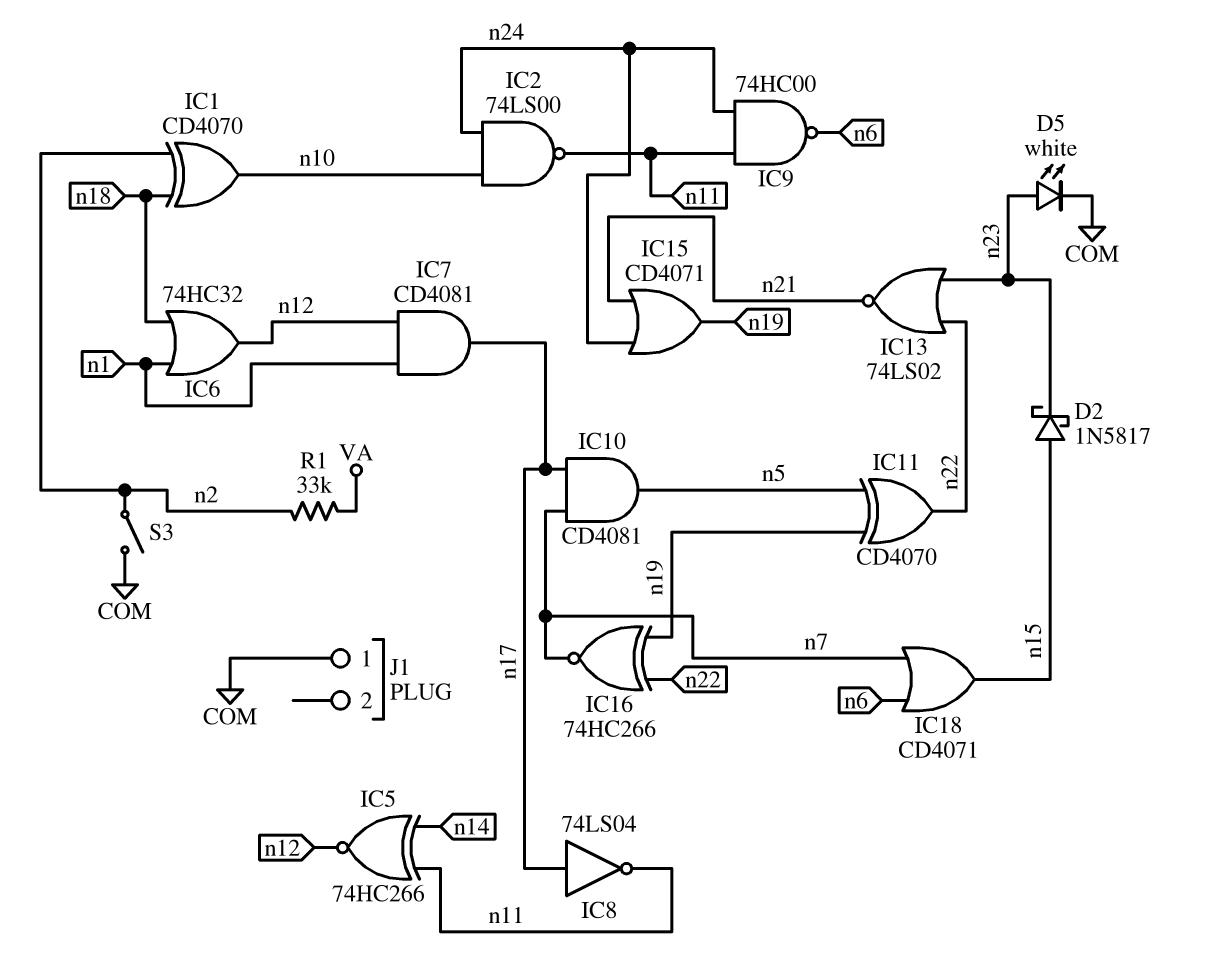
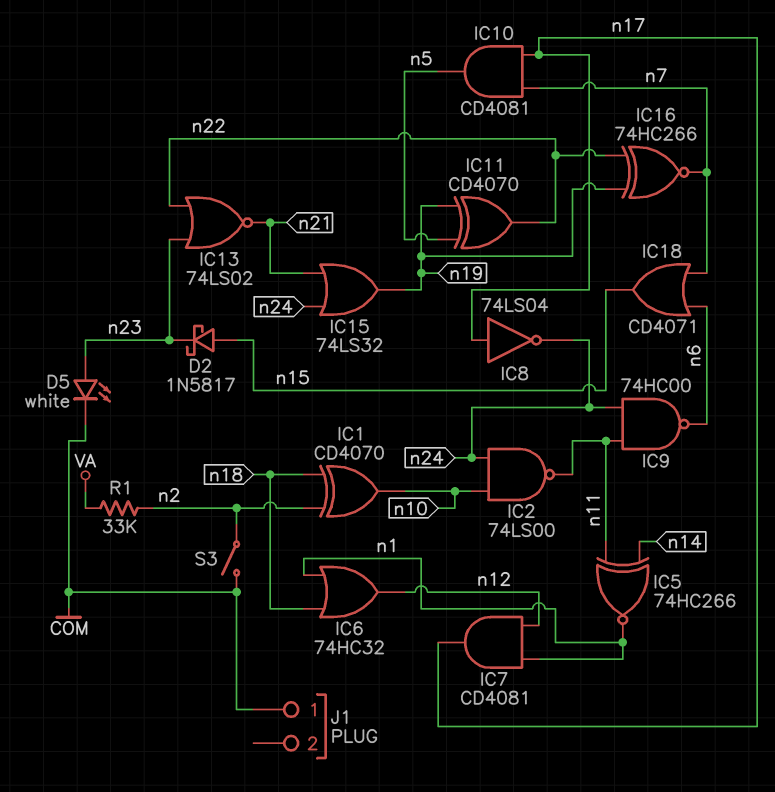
IC5: XNOR 74HC266 (in n11, in n14, out n12) -> XNOR 74HC266 (in n11, in n14, out n1)
IC8: NOT 74LS04 (in n17, out n11) -> NOT 74LS04 (in n17, out n24)
IC15: OR CD4071 (in n21, in n24, out n19) -> OR 74LS32 (in n21, in n24, out n19)

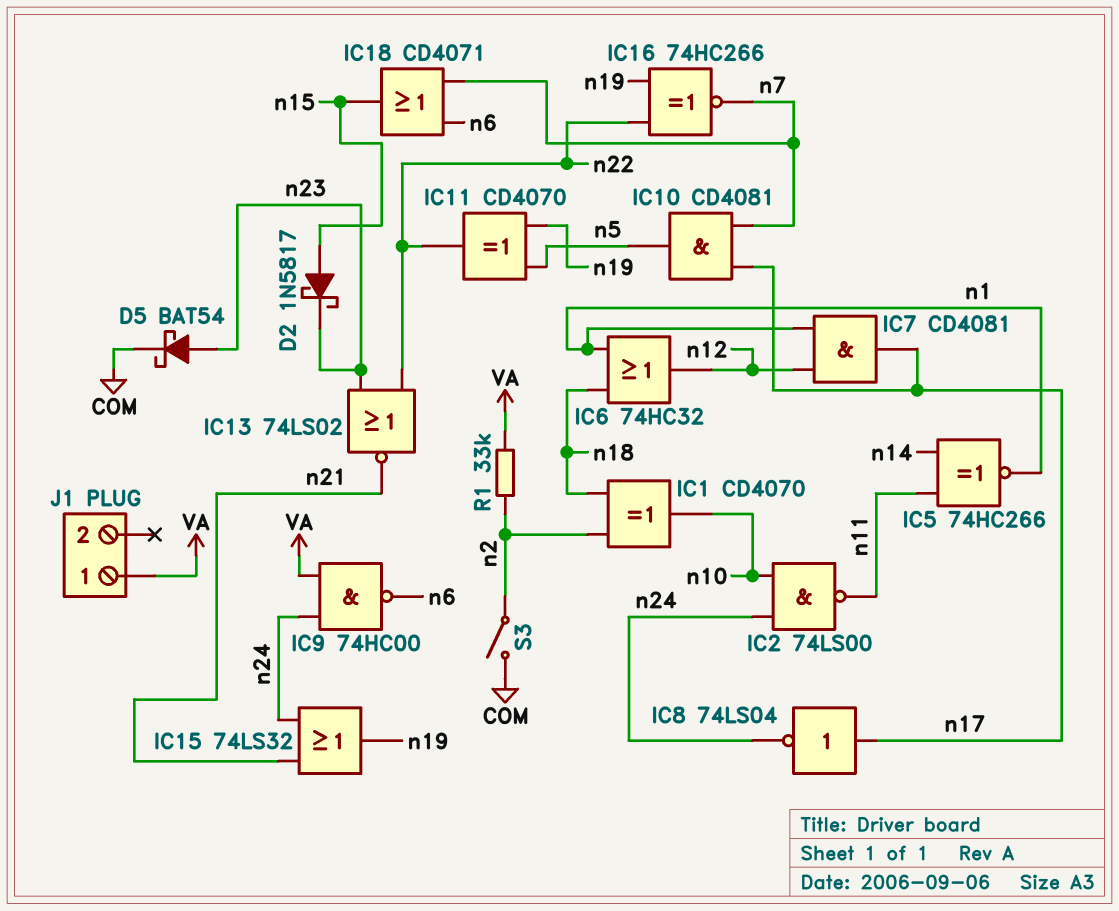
D5: LED white (A n23, K COM) -> schottky BAT54 (A n23, K COM)
IC9: NAND 74HC00 (in n11, in n24, out n6) -> NAND 74HC00 (in VA, in n24, out n6)
J1 pin 1: COM -> VA

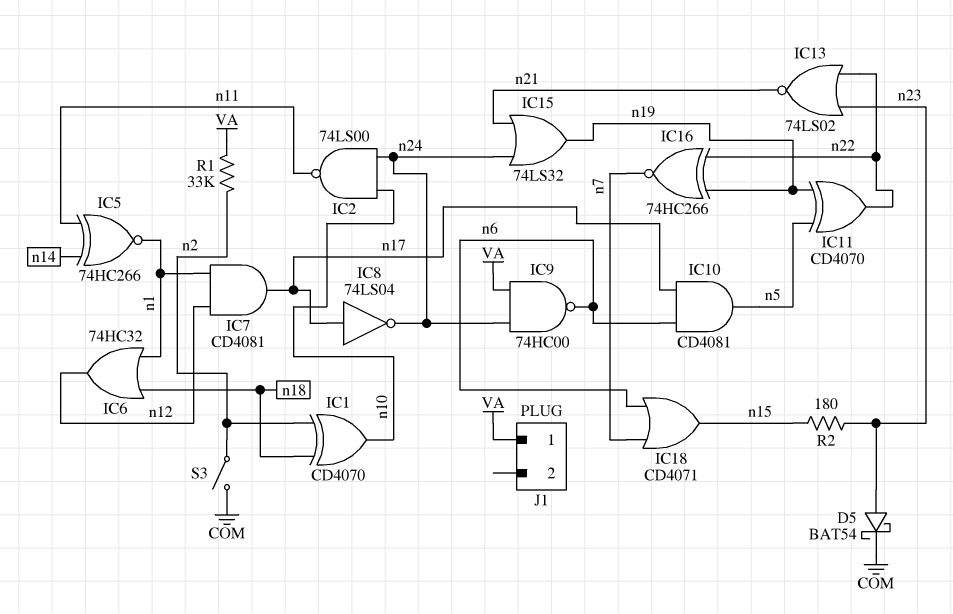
D2: schottky 1N5817 (A n15, K n23) -> none
IC10: AND CD4081 (in n7, in n17, out n5) -> AND CD4081 (in n6, in n17, out n5)
R2: none -> 180 (n15, n23)

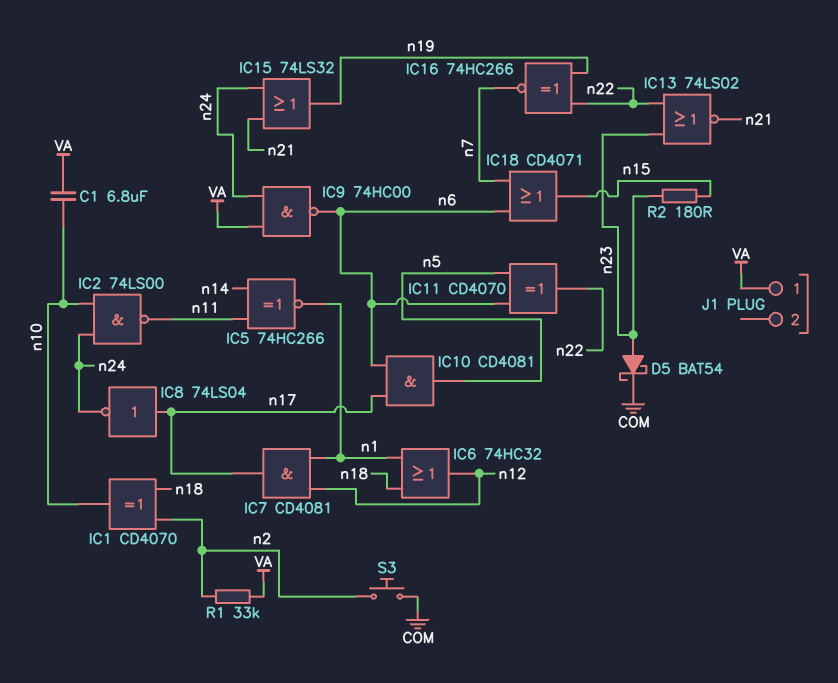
C1: none -> 6.8uF (VA, n10)
IC11: XOR CD4070 (in n5, in n19, out n22) -> XOR CD4070 (in n5, in n6, out n22)
S3: switch (COM, n2) -> button (COM, n2)

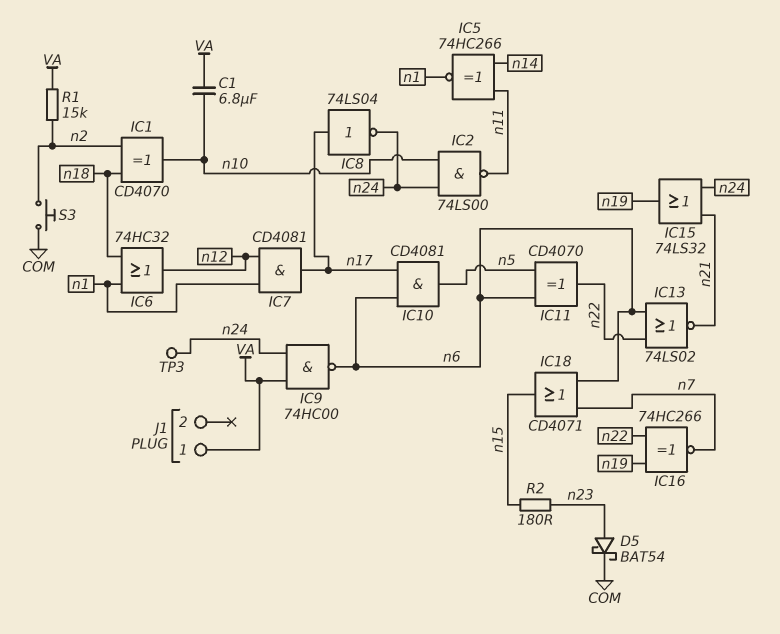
IC13: NOR 74LS02 (in n22, in n23, out n21) -> NOR 74LS02 (in n6, in n22, out n21)
R1: 33k (VA, n2) -> 15k (VA, n2)
TP3: none -> test point (n24)

